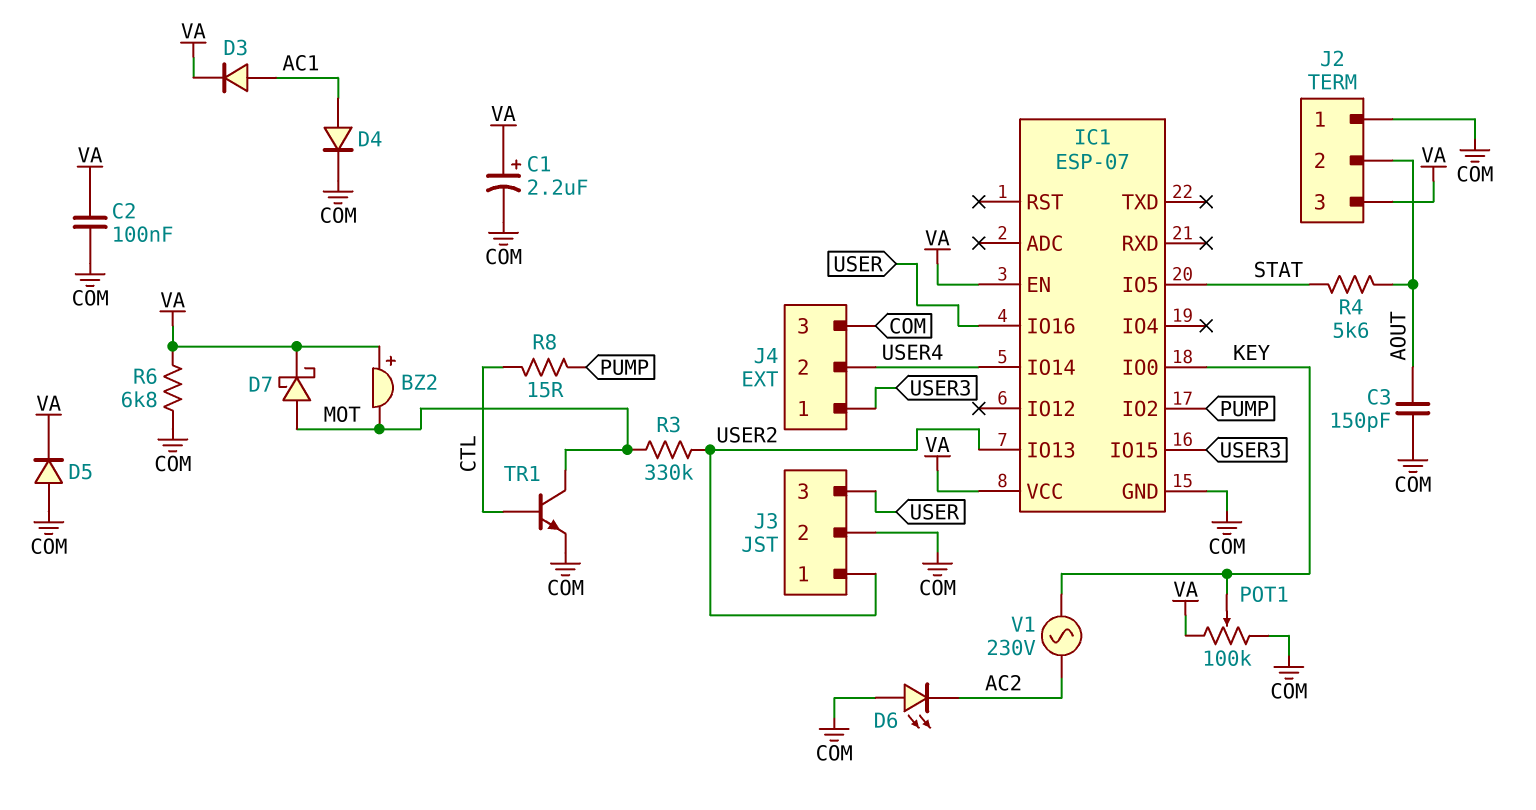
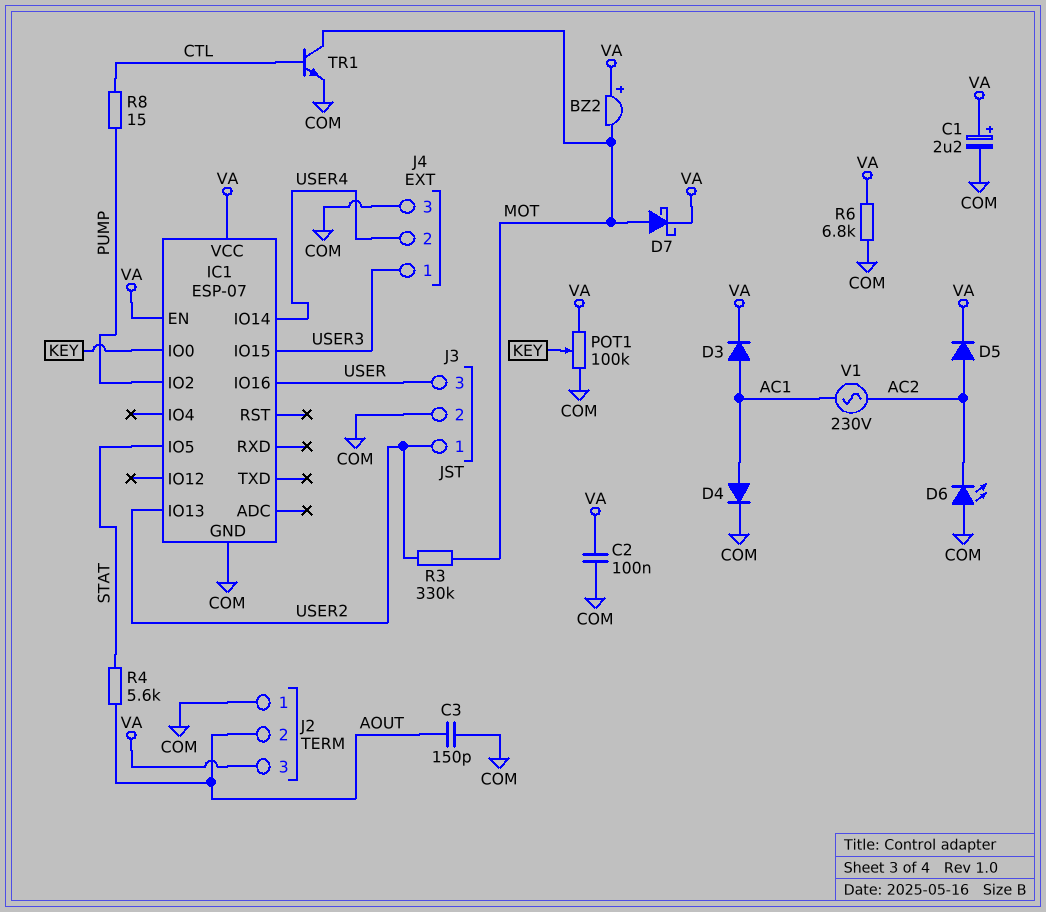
D5: diode (A COM, K VA) -> diode (A AC2, K VA)
V1: AC 230V (AC2, KEY) -> AC 230V (AC1, AC2)

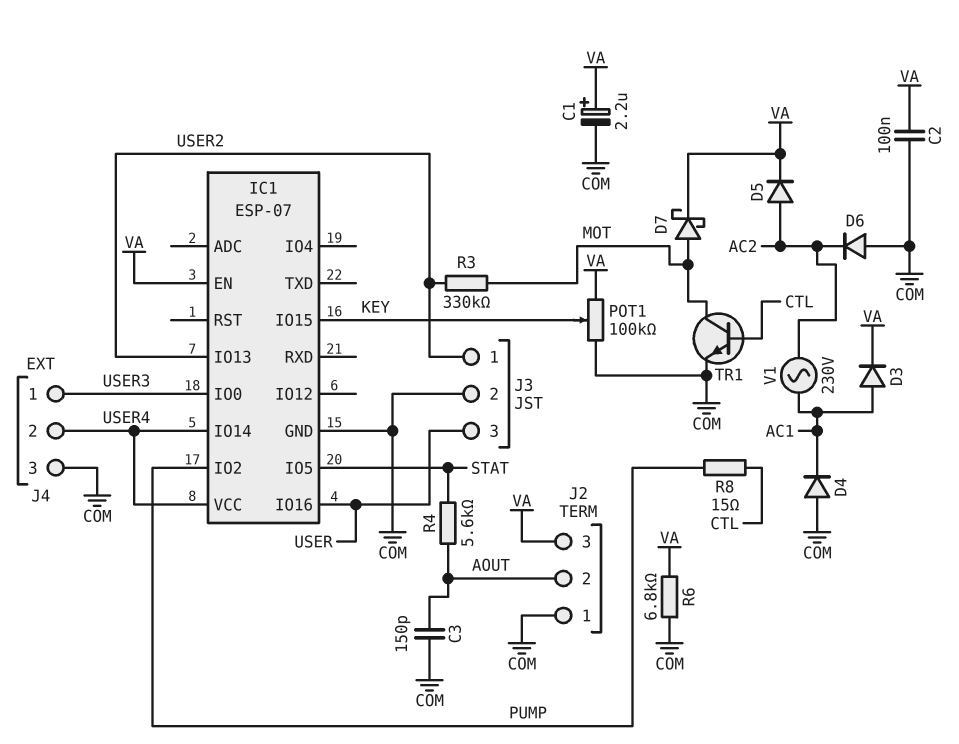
BZ2: buzzer (plus VA, minus MOT) -> none
D4: diode (A AC1, K COM) -> diode (A COM, K AC1)
D6: LED (A COM, K AC2) -> diode (A COM, K AC2)
IC1 pin IO0: KEY -> USER3
IC1 pin IO15: USER3 -> KEY
IC1 pin VCC: VA -> USER4

